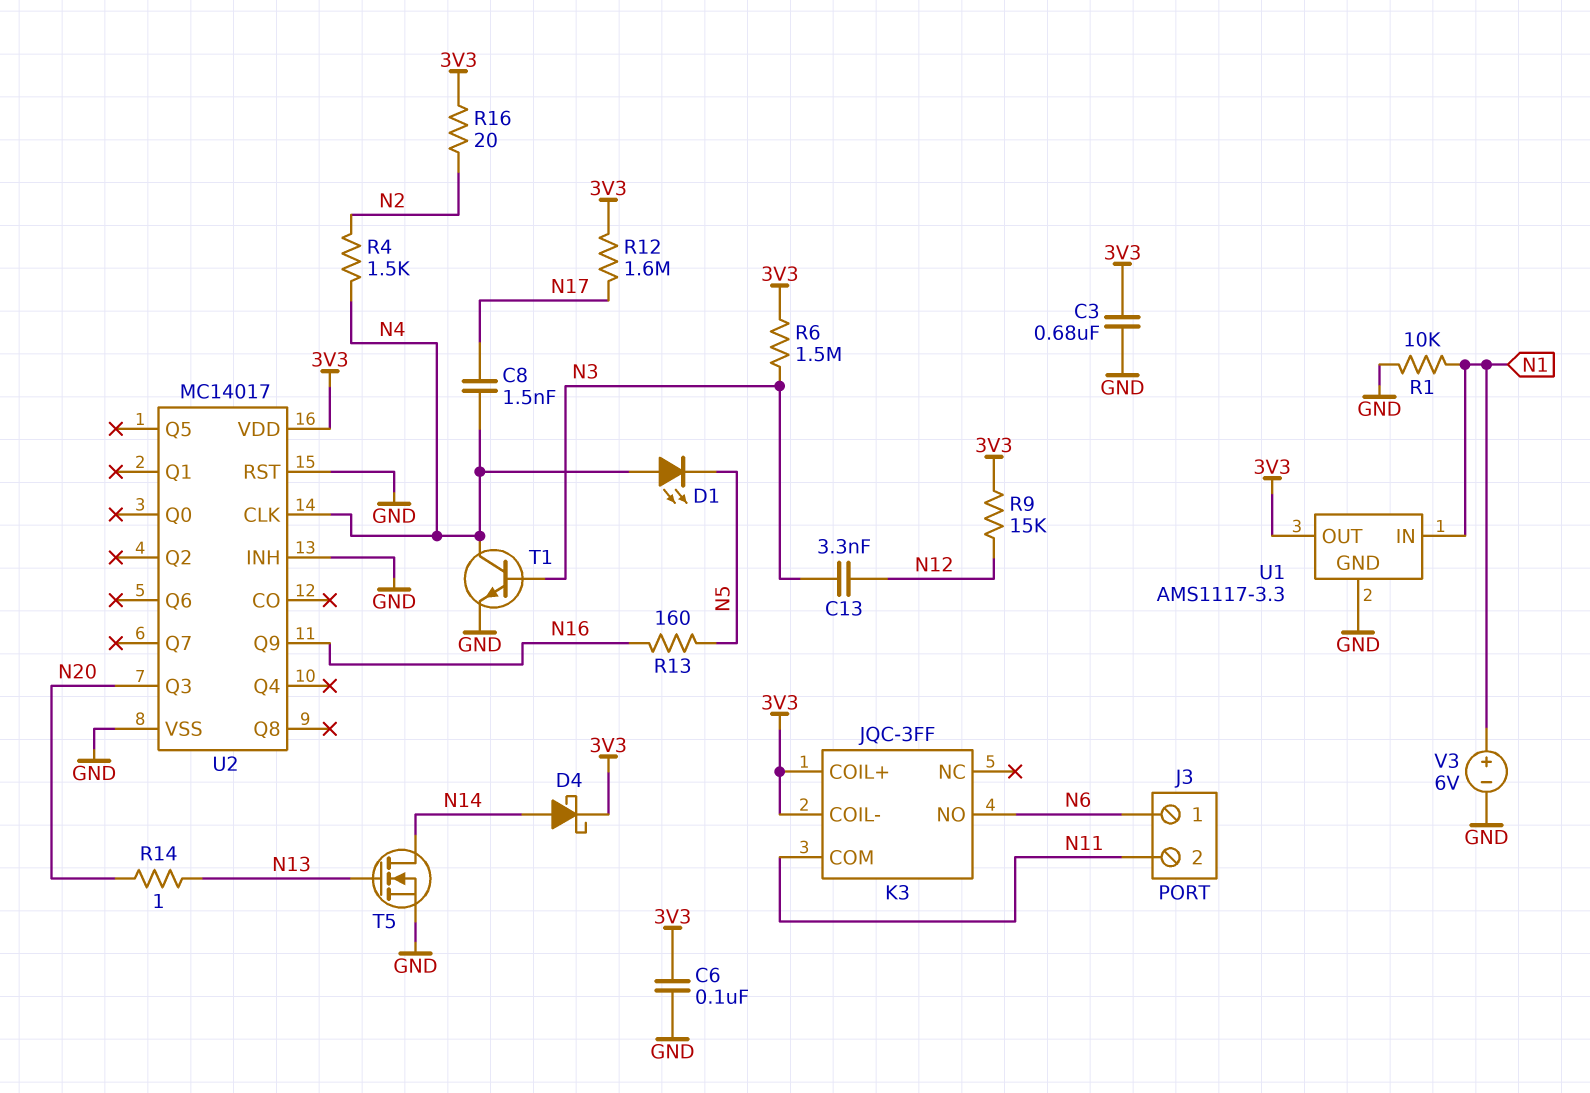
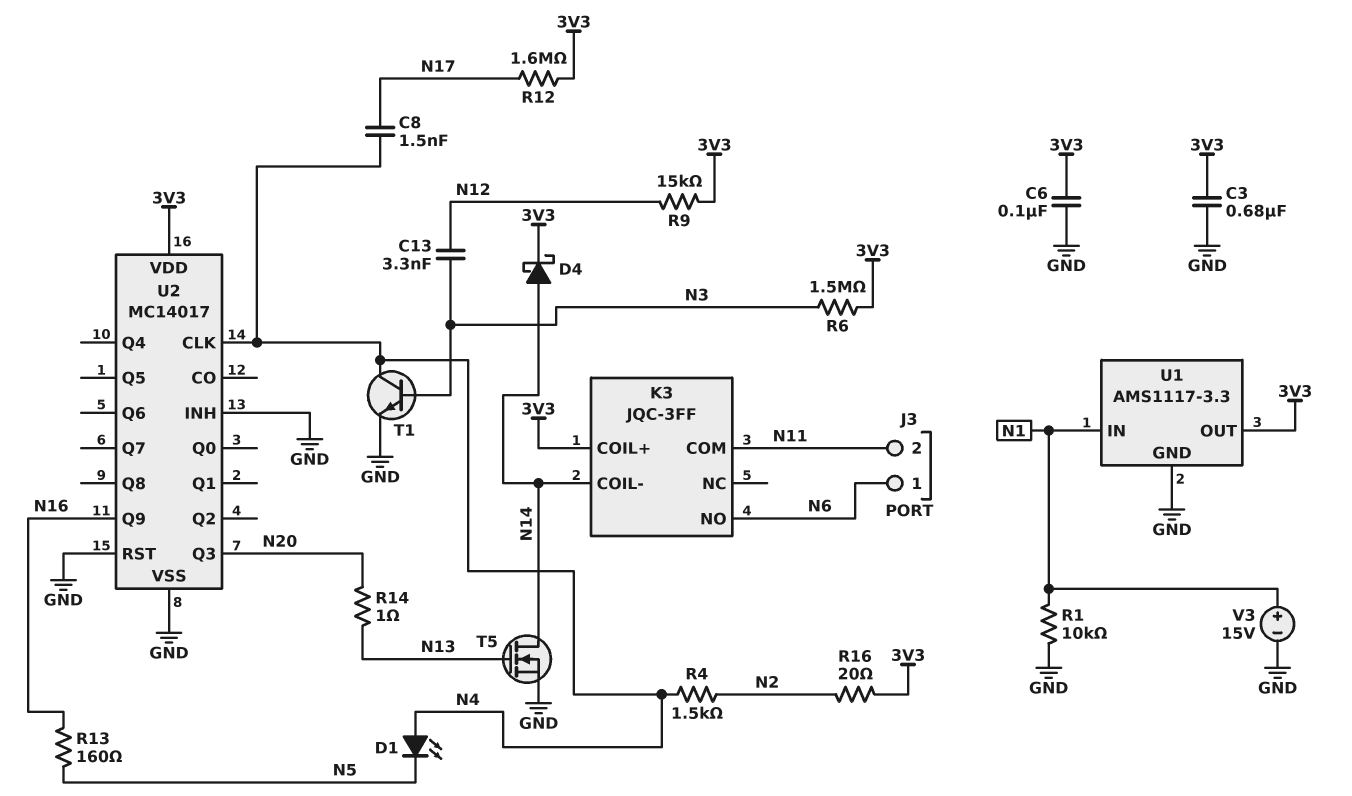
K3 pin COIL-: 3V3 -> N14
V3: 6V (plus N1, minus GND) -> 15V (plus N1, minus GND)

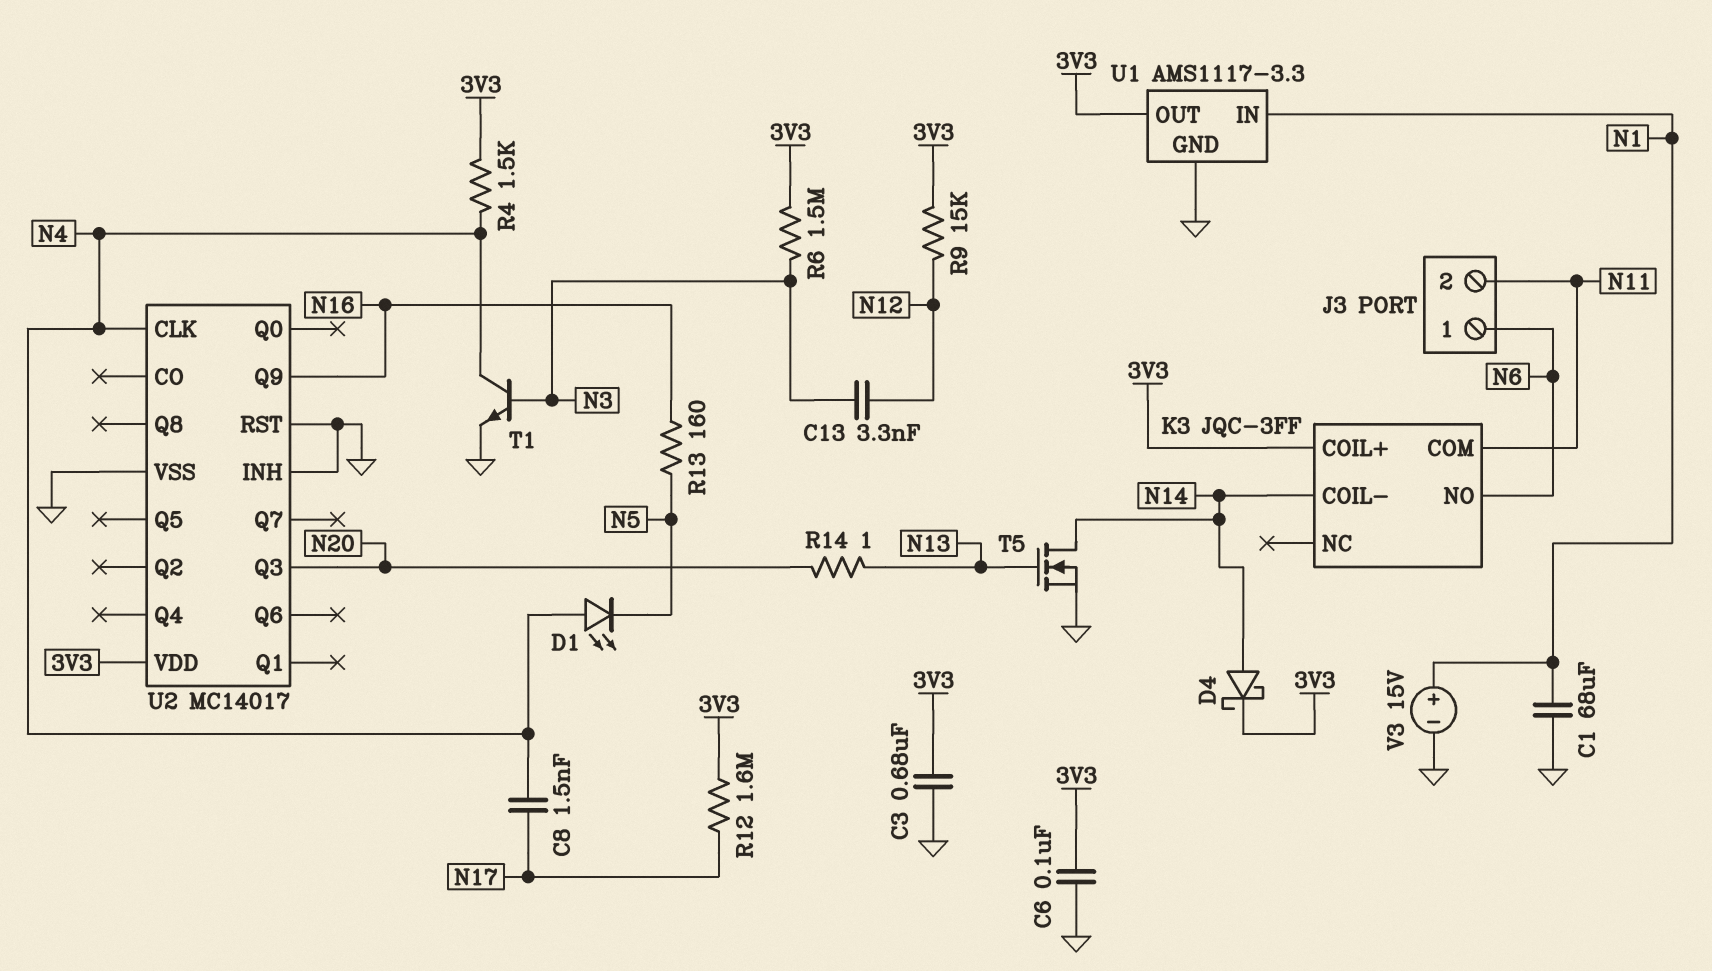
C1: none -> 68uF (GND, N1)
R1: 10k (GND, N1) -> none
R4: 1.5k (N2, N4) -> 1.5k (3V3, N4)
R16: 20 (3V3, N2) -> none

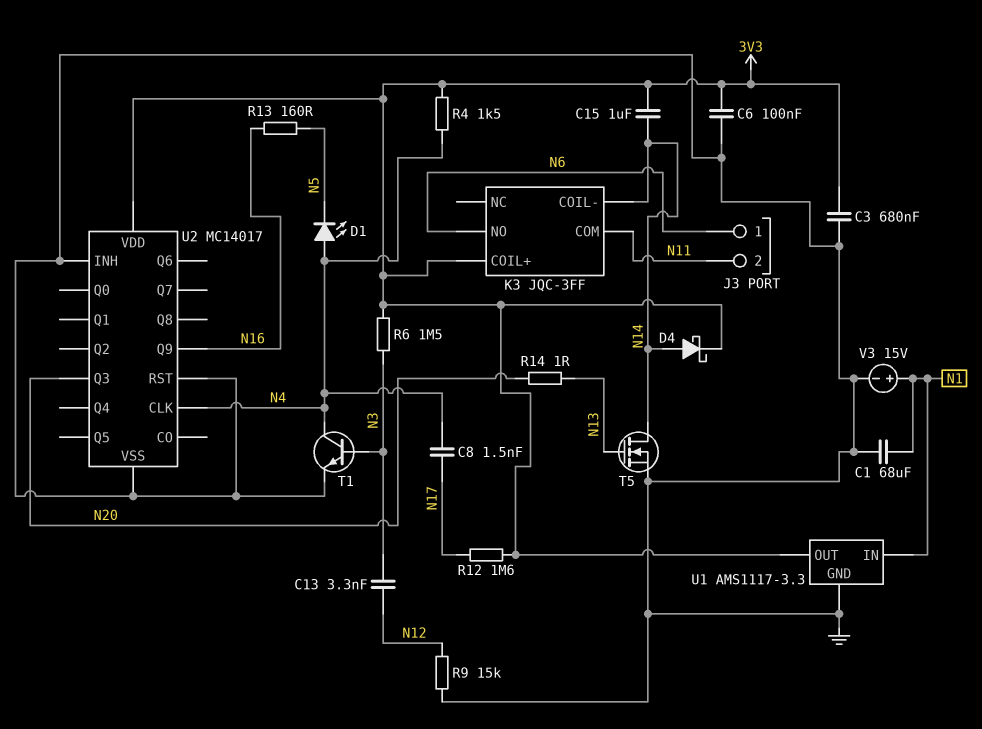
C15: none -> 1uF (3V3, N14)
R9: 15k (3V3, N12) -> 15k (GND, N12)

